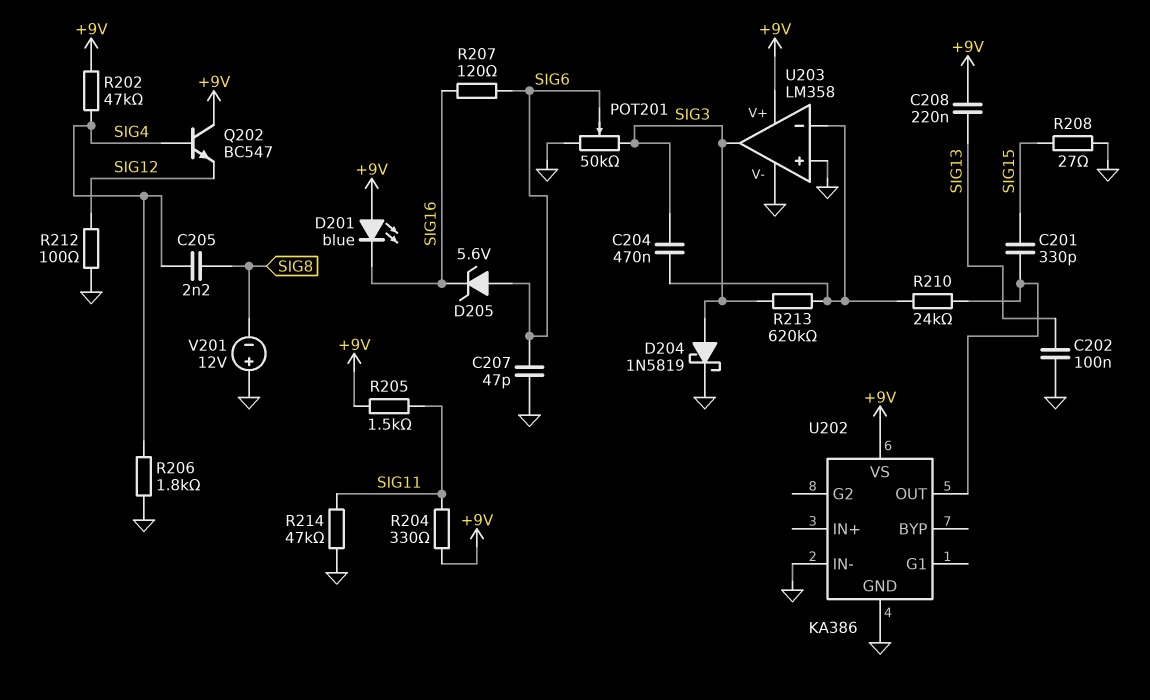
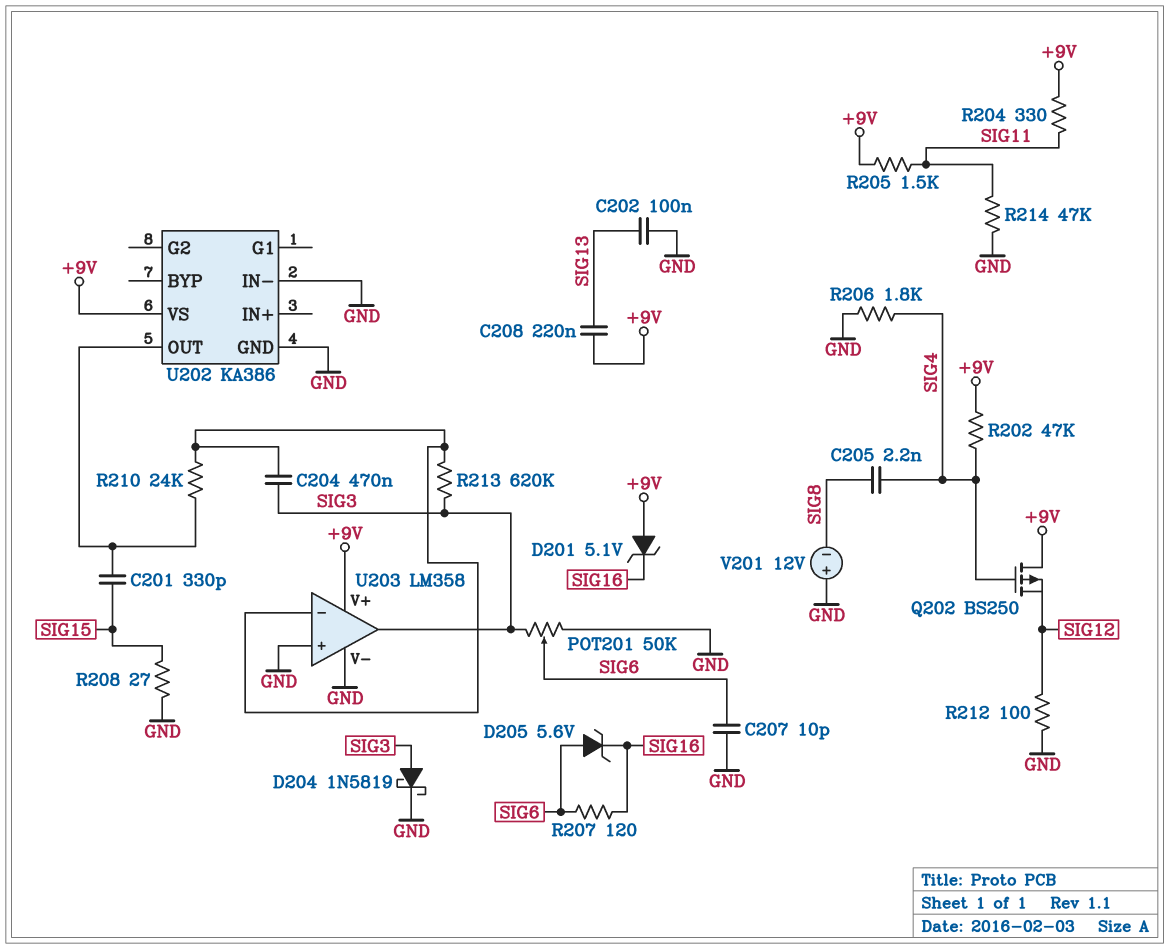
C207: 47pF (GND, SIG6) -> 10pF (GND, SIG6)
D201: LED blue (A +9V, K SIG16) -> zener 5.1V (A +9V, K SIG16)
Q202: NPN BC547 (B SIG4, C +9V, E SIG12) -> PMOS BS250 (G SIG4, D +9V, S SIG12)

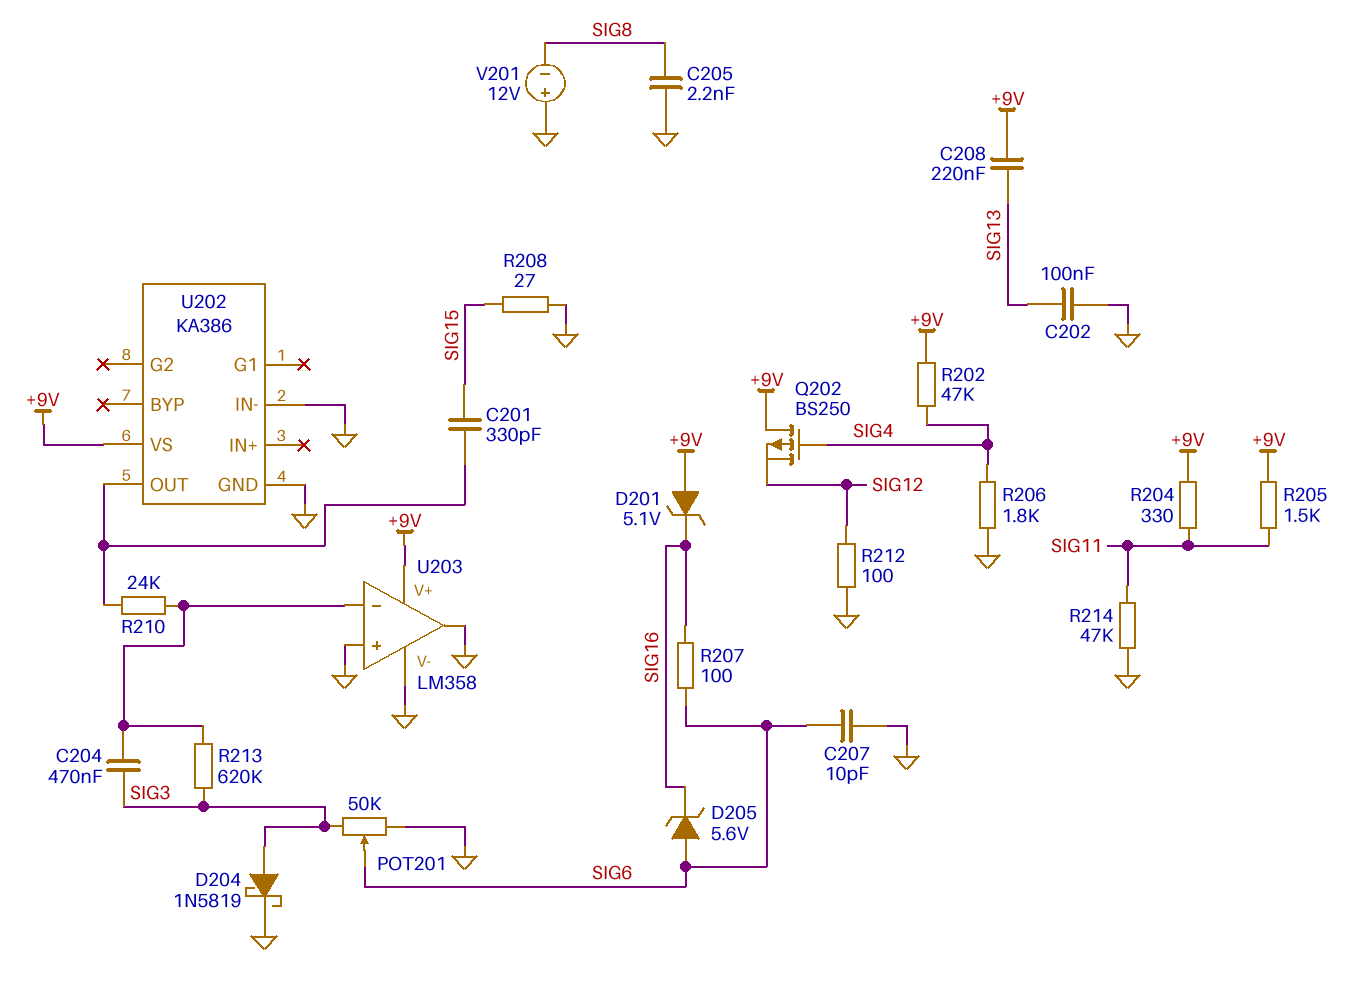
C205: 2.2nF (SIG4, SIG8) -> 2.2nF (GND, SIG8)
R207: 120 (SIG6, SIG16) -> 100 (SIG6, SIG16)
U203 pin out: SIG3 -> GND

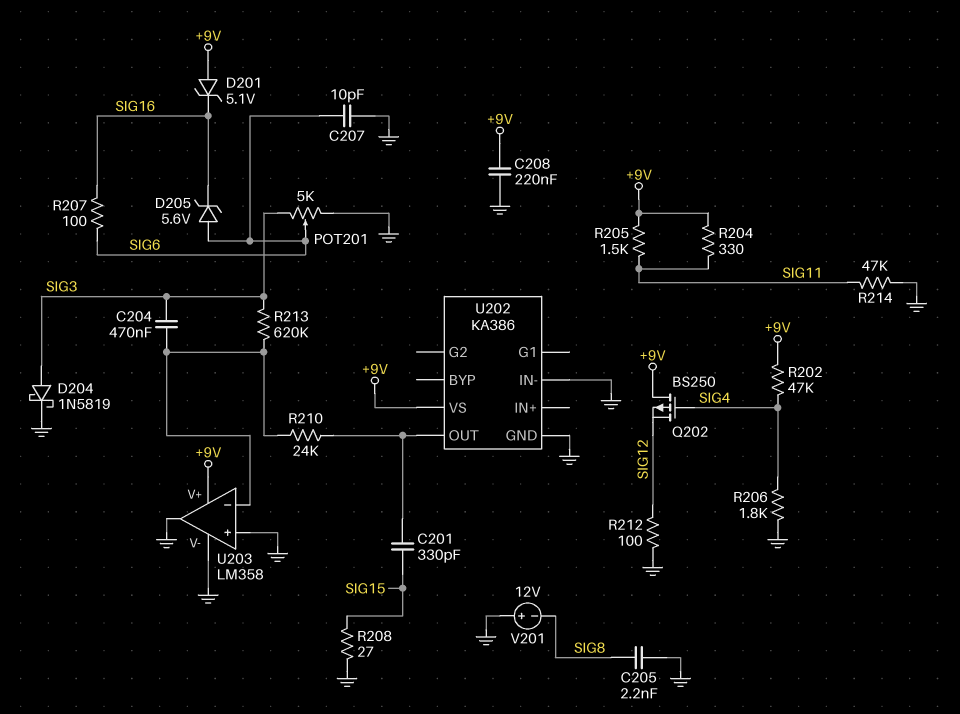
C202: 100nF (GND, SIG13) -> none
C208: 220nF (+9V, SIG13) -> 220nF (+9V, GND)
POT201: 50k (GND, SIG3, wiper SIG6) -> 5k (GND, SIG3, wiper SIG6)

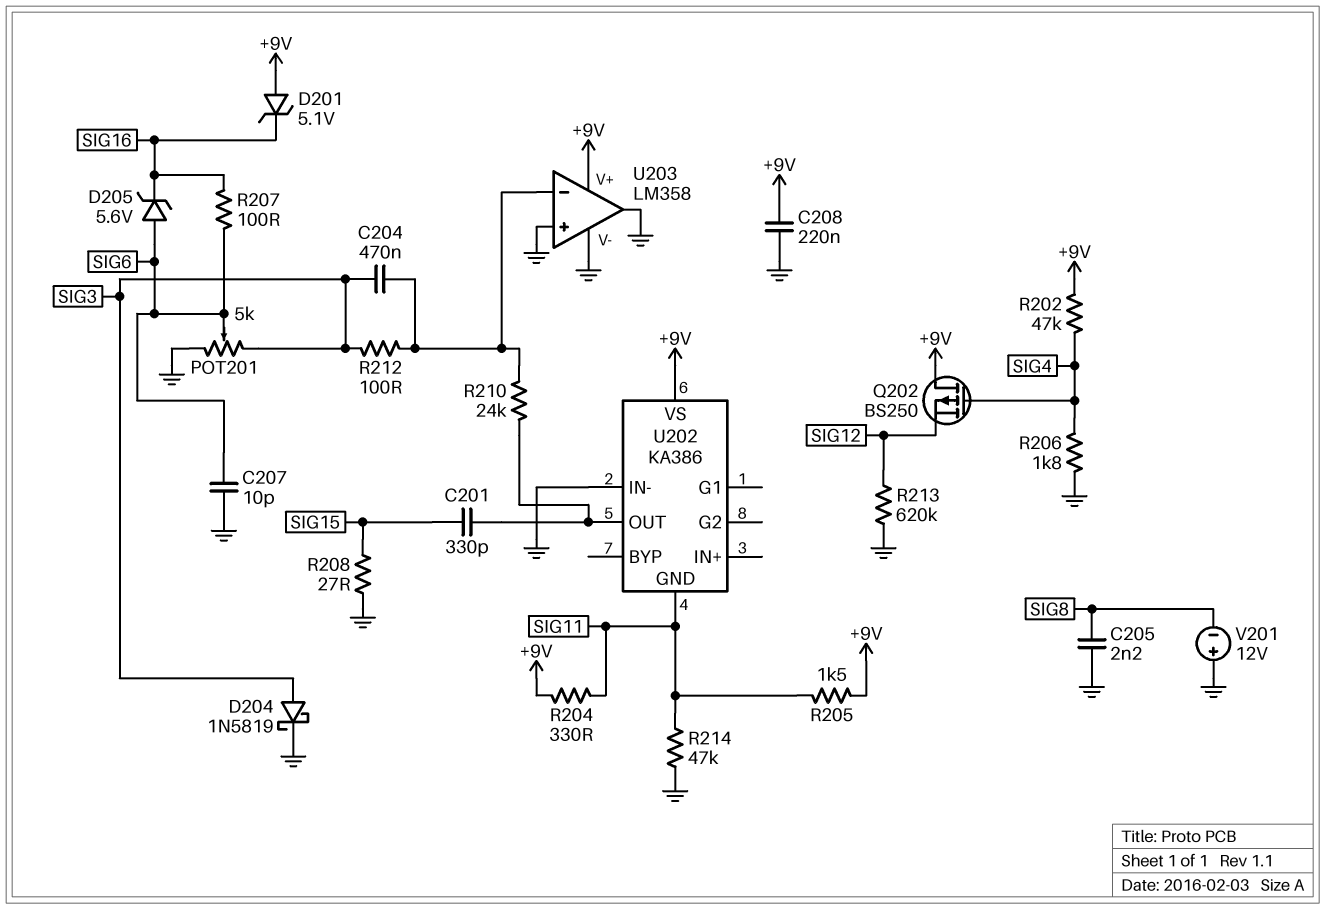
R212: 100 (GND, SIG12) -> 100 (SIG3, U203/in-)
R213: 620k (SIG3, U203/in-) -> 620k (GND, SIG12)
U202 pin GND: GND -> SIG11

